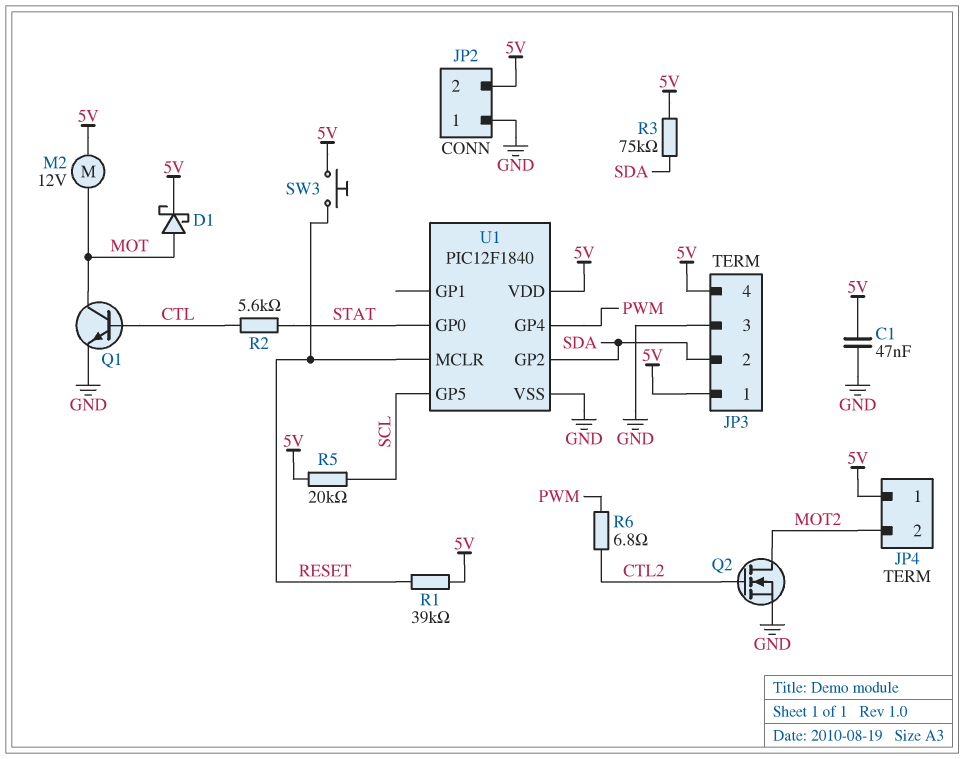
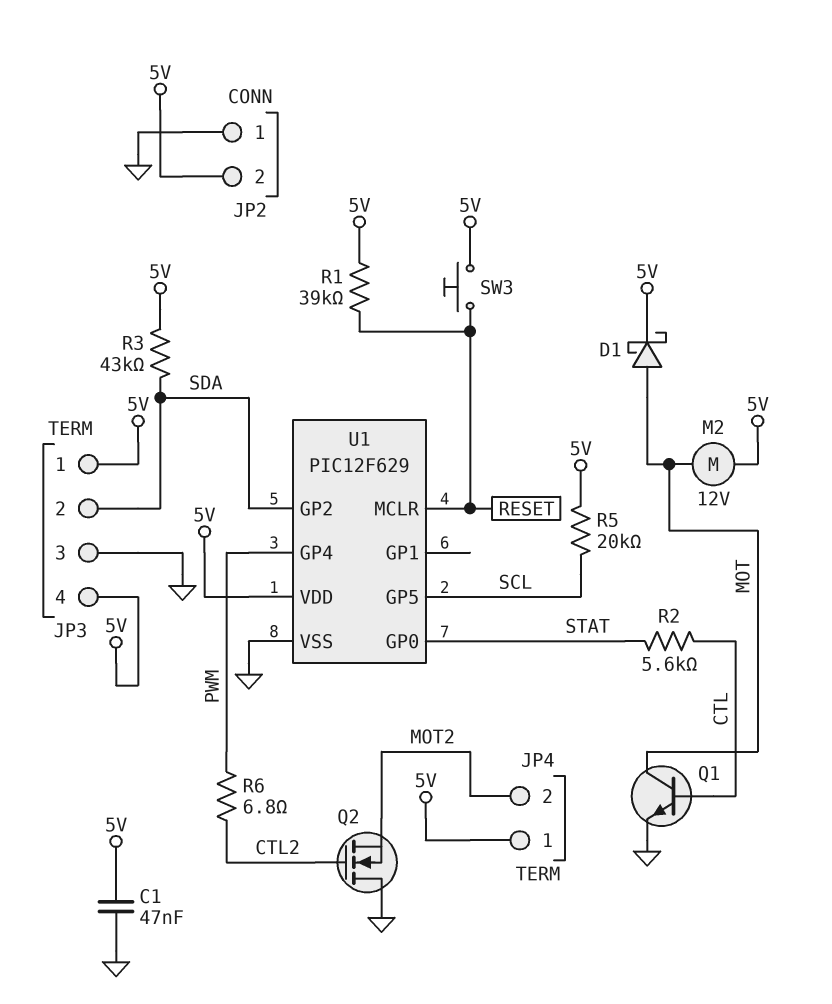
Q2: NMOS (G CTL2, D MOT2, S GND) -> NMOS (G CTL2, D GND, S MOT2)
R3: 75k (5V, SDA) -> 43k (5V, SDA)
U1: PIC12F1840 -> PIC12F629

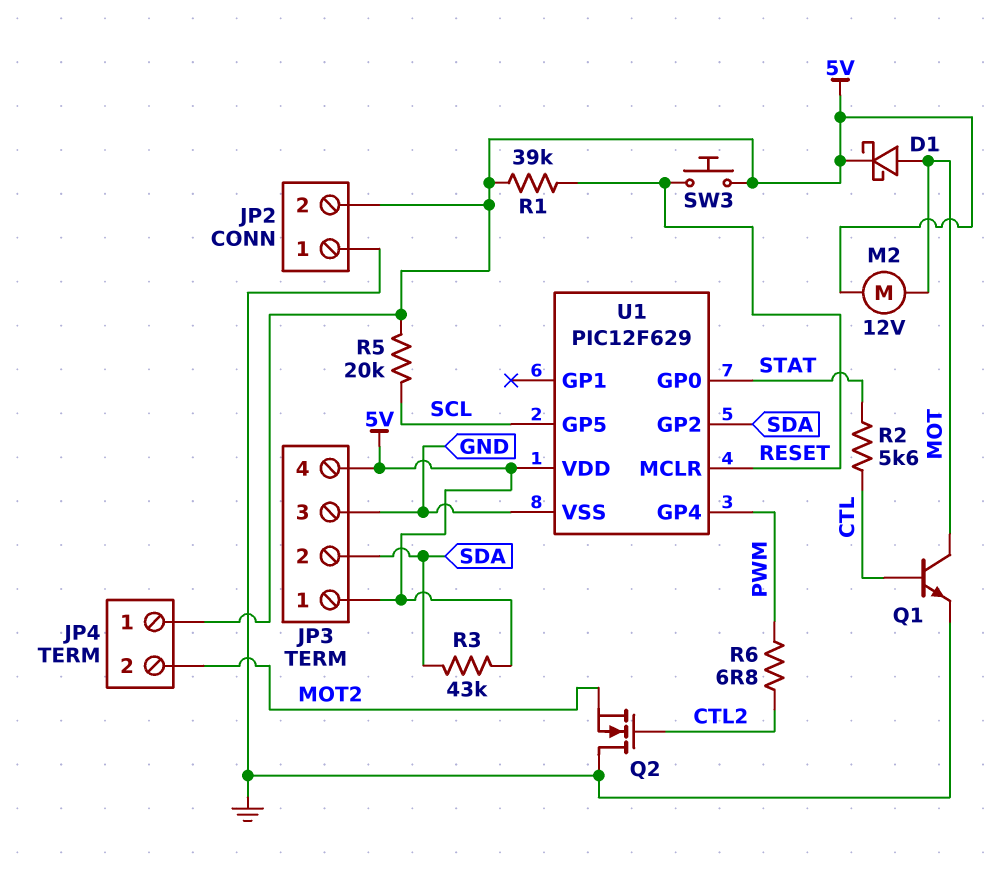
C1: 47nF (5V, GND) -> none

